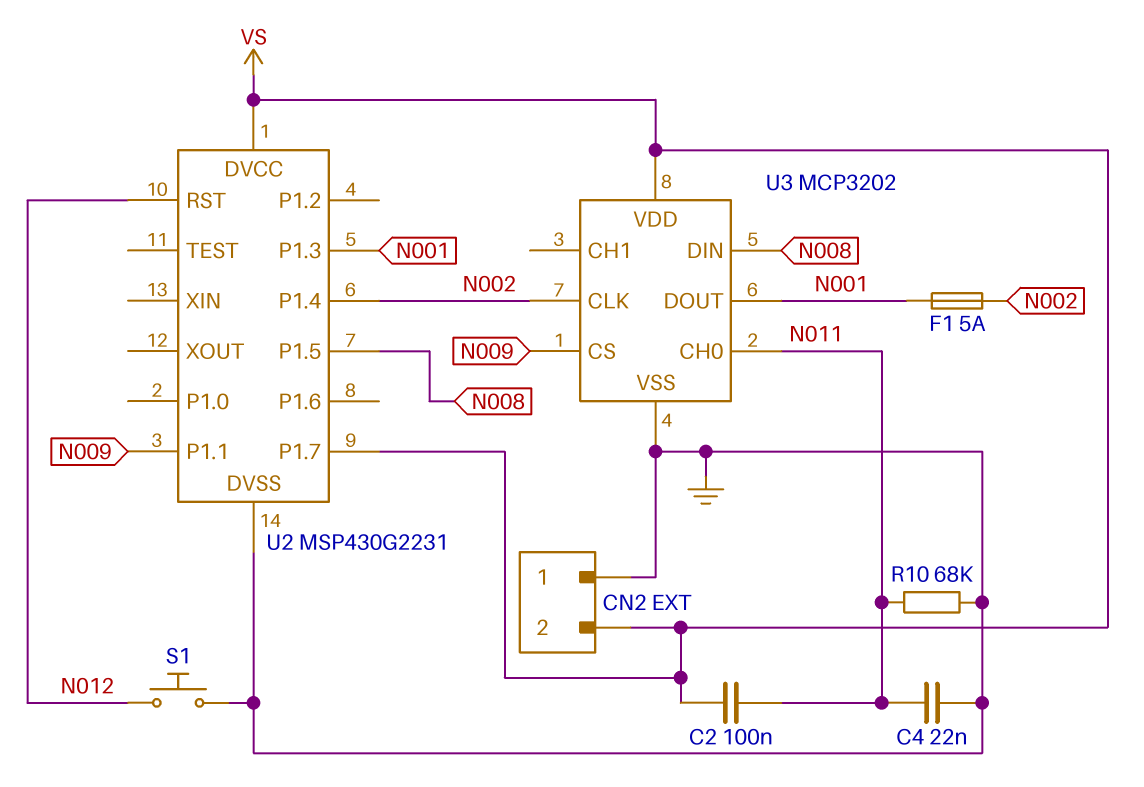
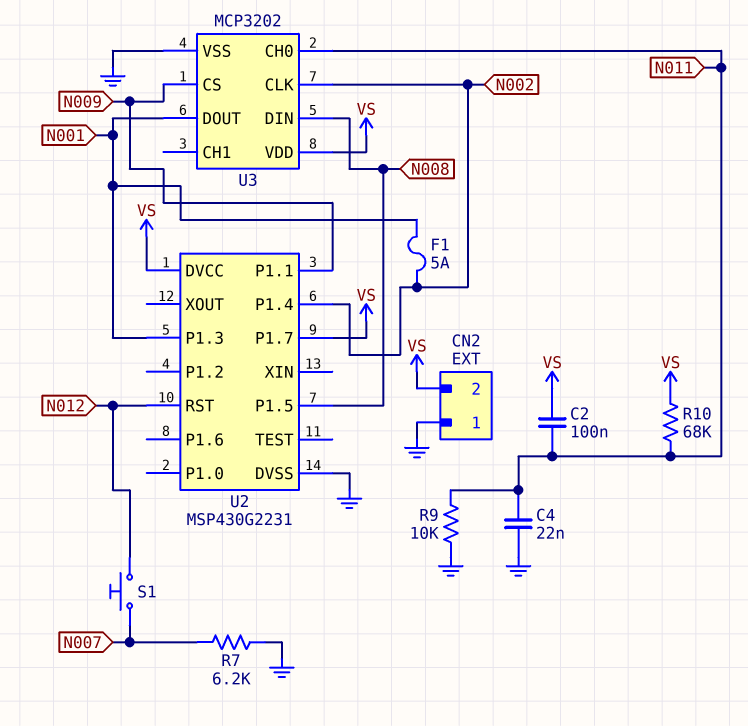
R7: none -> 6.2k (GND, N007)
R9: none -> 10k (GND, N011)
R10: 68k (GND, N011) -> 68k (N011, VS)
S1: button (GND, N012) -> button (N007, N012)

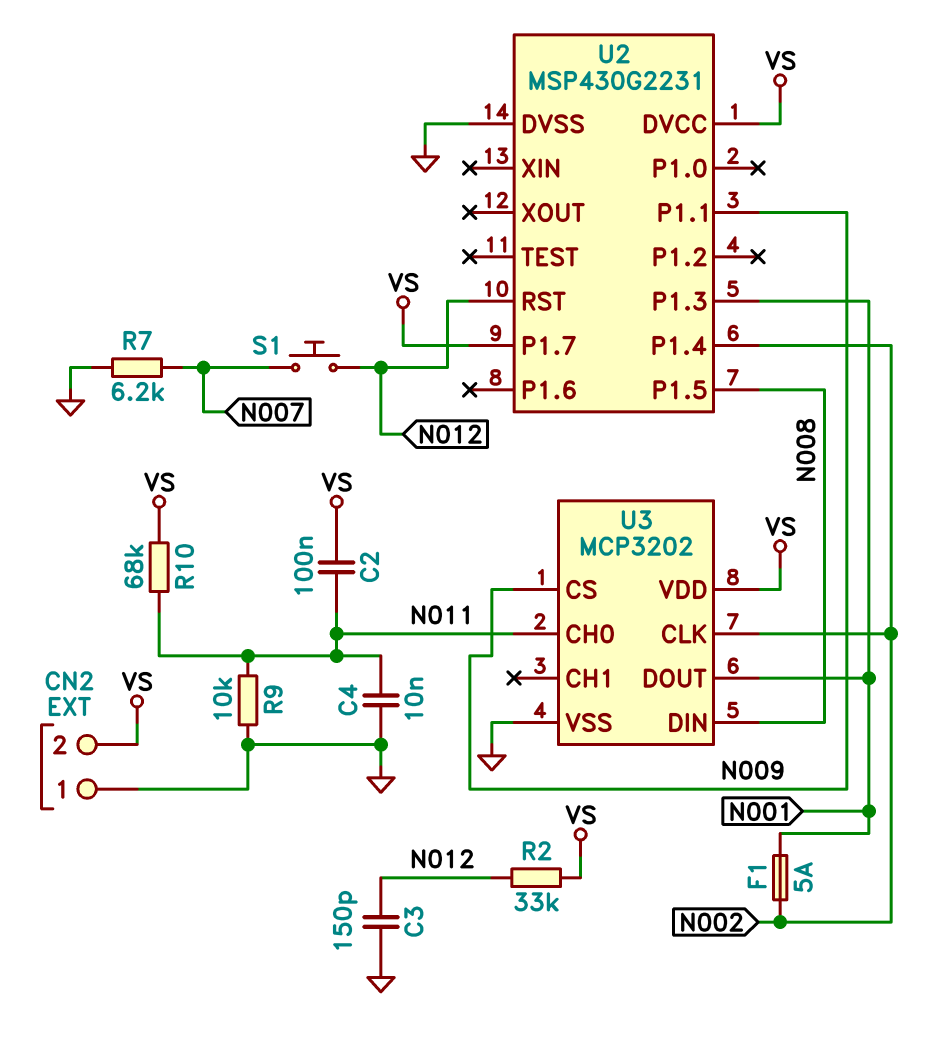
C3: none -> 150pF (GND, N012)
C4: 22nF (GND, N011) -> 10nF (GND, N011)
R2: none -> 33k (N012, VS)

